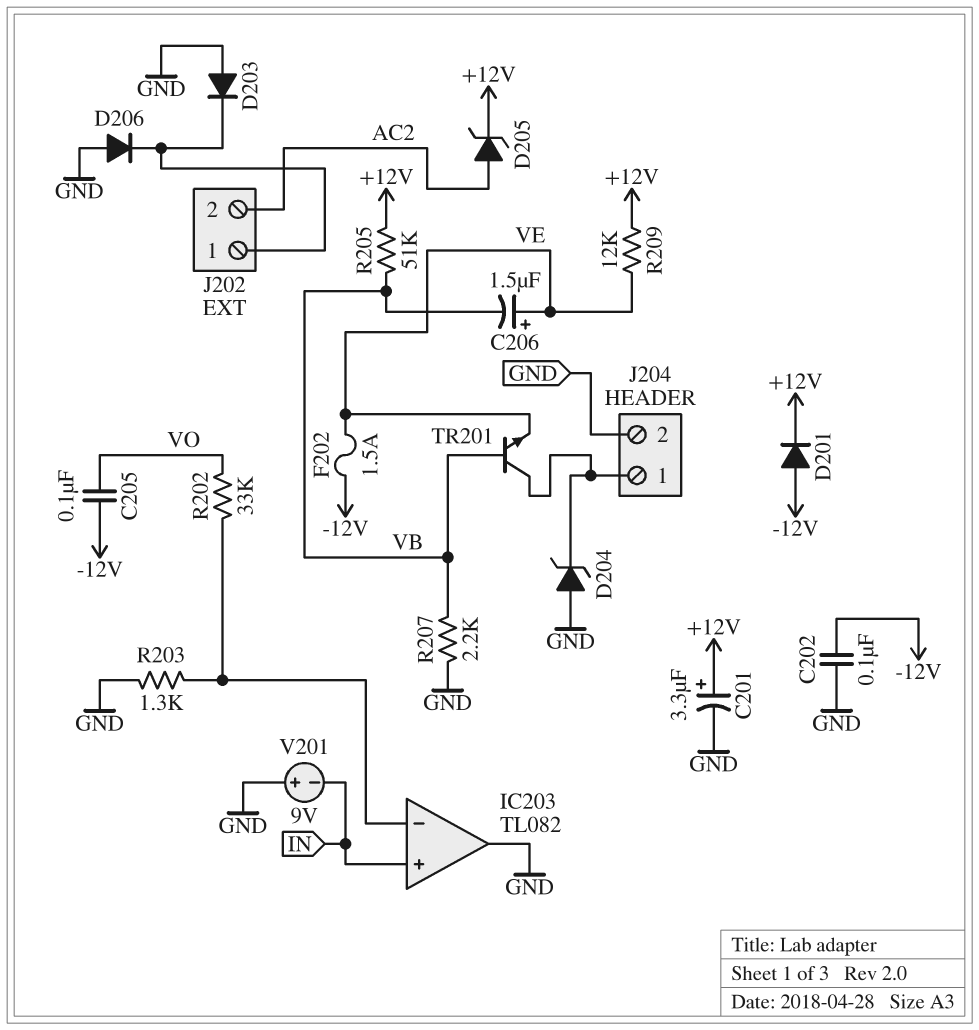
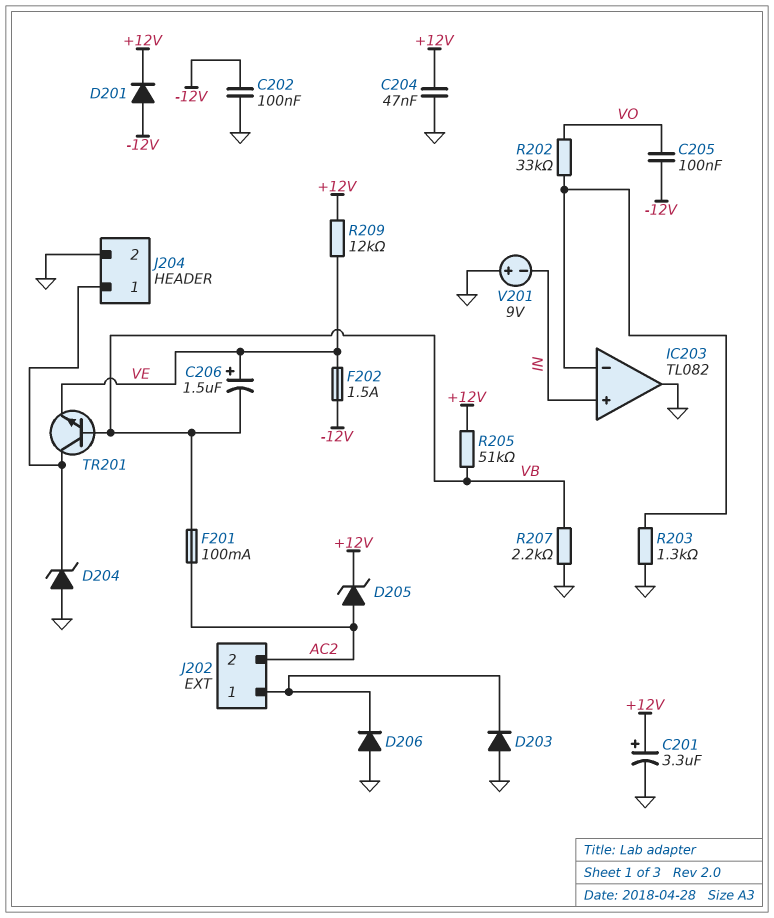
C204: none -> 47nF (+12V, GND)
F201: none -> 100mA (AC2, VB)

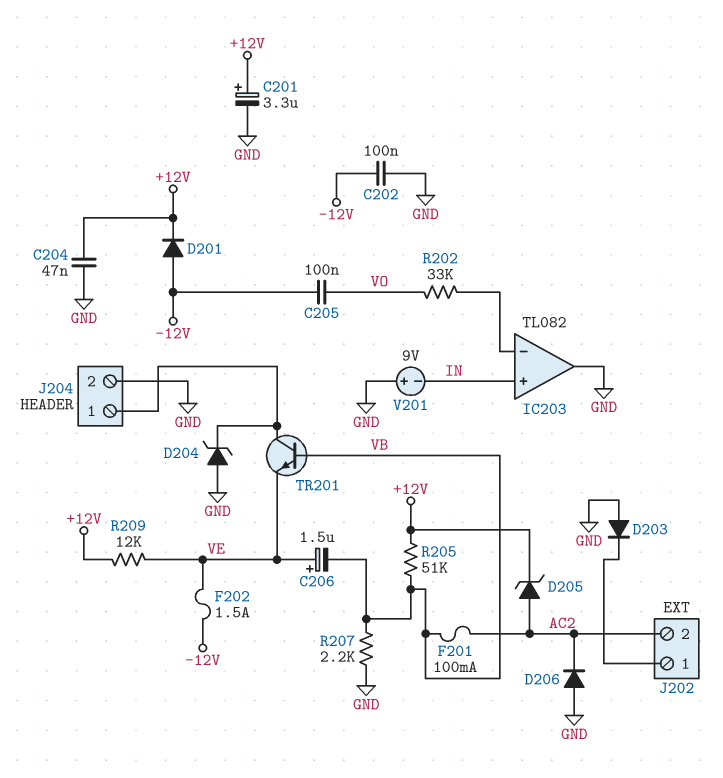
D206: diode (A GND, K J202/1) -> diode (A GND, K AC2)
R203: 1.3k (GND, IC203/in-) -> none

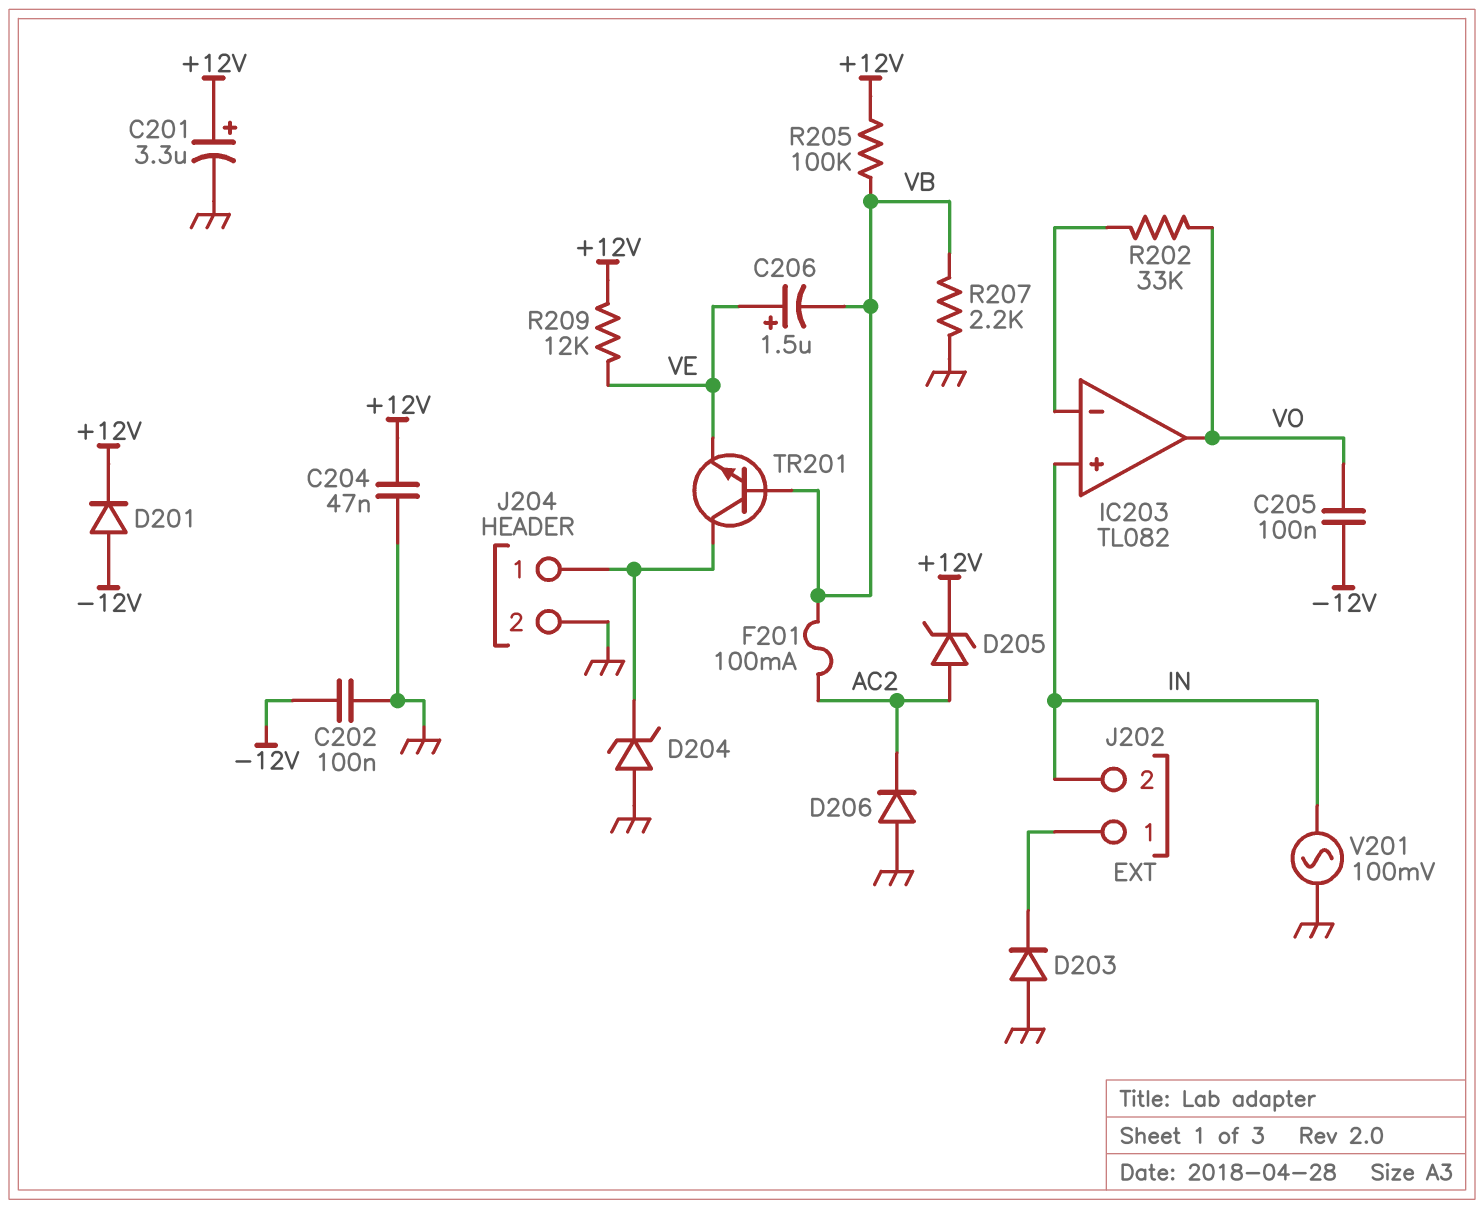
F202: 1.5A (-12V, VE) -> none
IC203 pin out: GND -> VO
J202 pin 2: AC2 -> IN
R205: 51k (+12V, VB) -> 100k (+12V, VB)
V201: 9V (plus GND, minus IN) -> AC 100mV (GND, IN)

